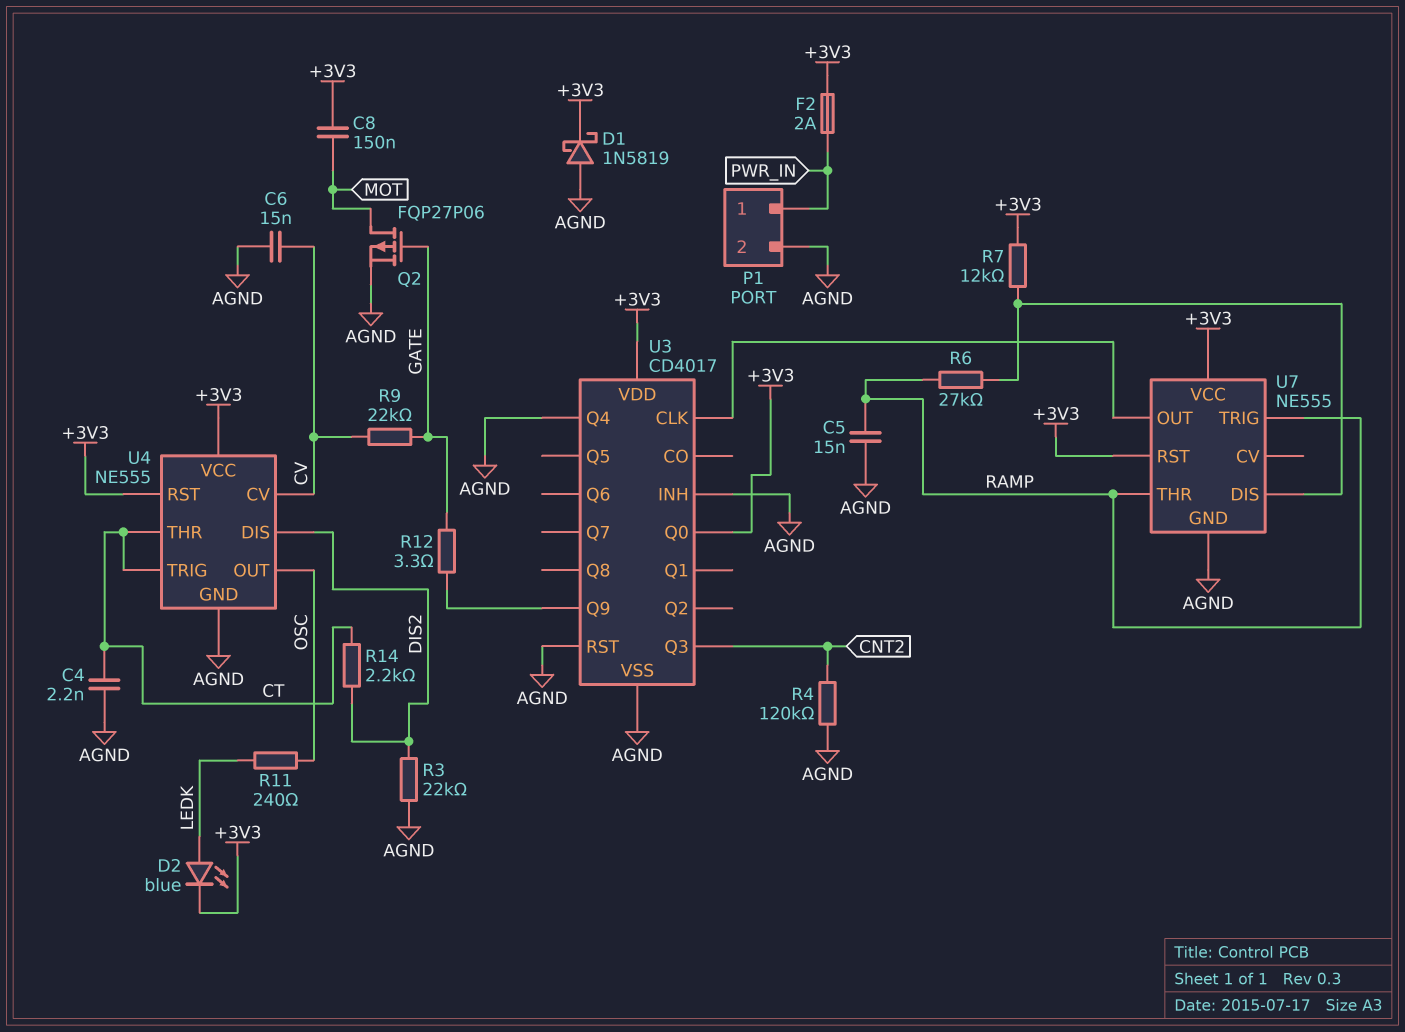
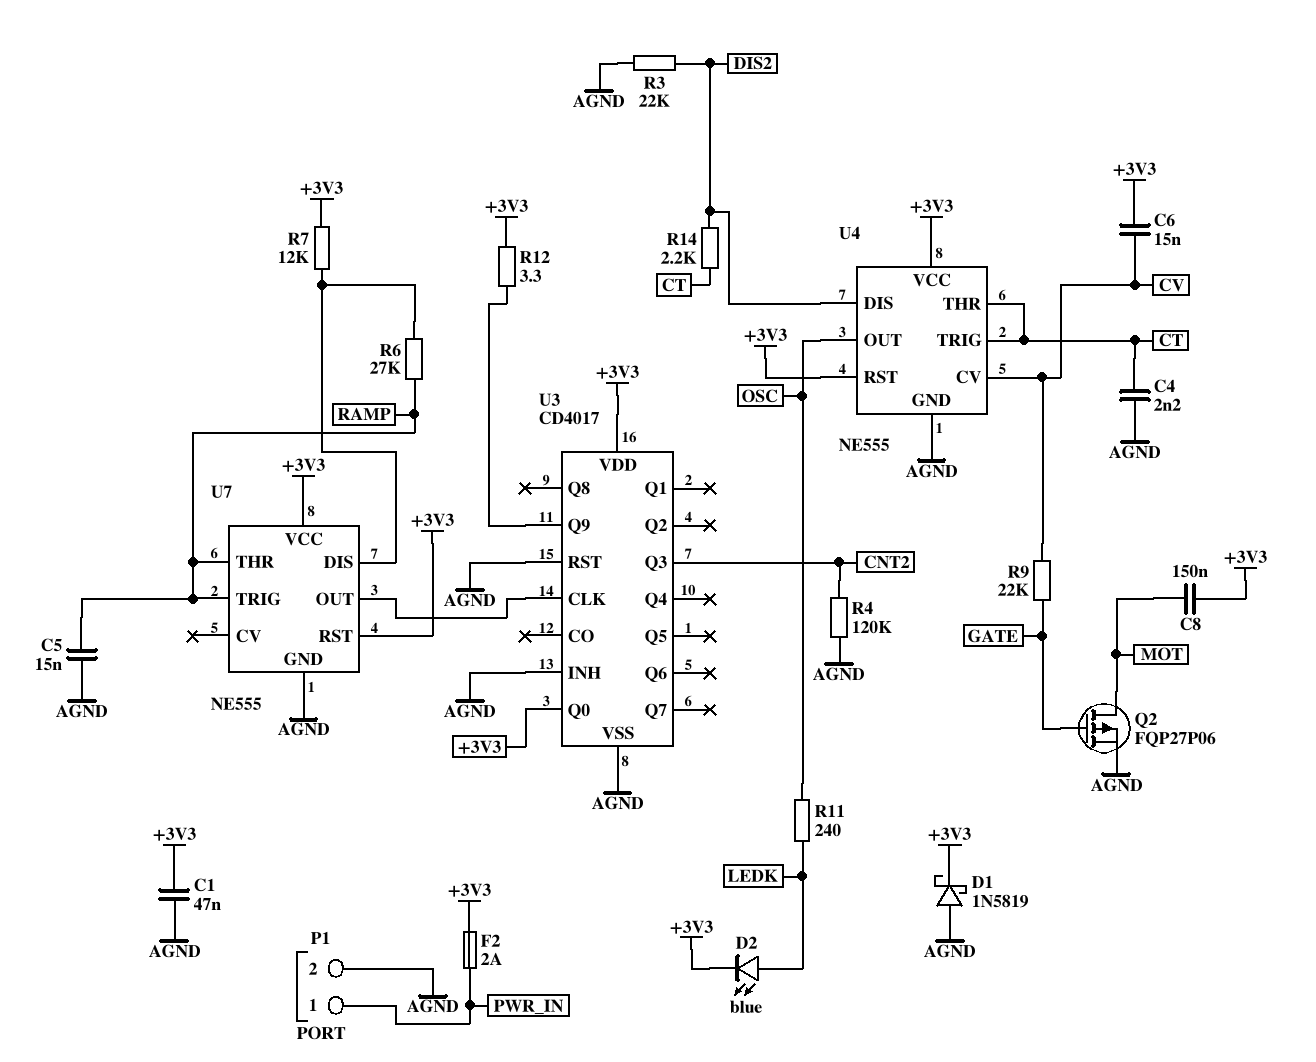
C1: none -> 47nF (+3V3, AGND)
C6: 15nF (AGND, CV) -> 15nF (+3V3, CV)
R12: 3.3 (GATE, U3/Q9) -> 3.3 (+3V3, U3/Q9)
U3 pin Q4: AGND -> none

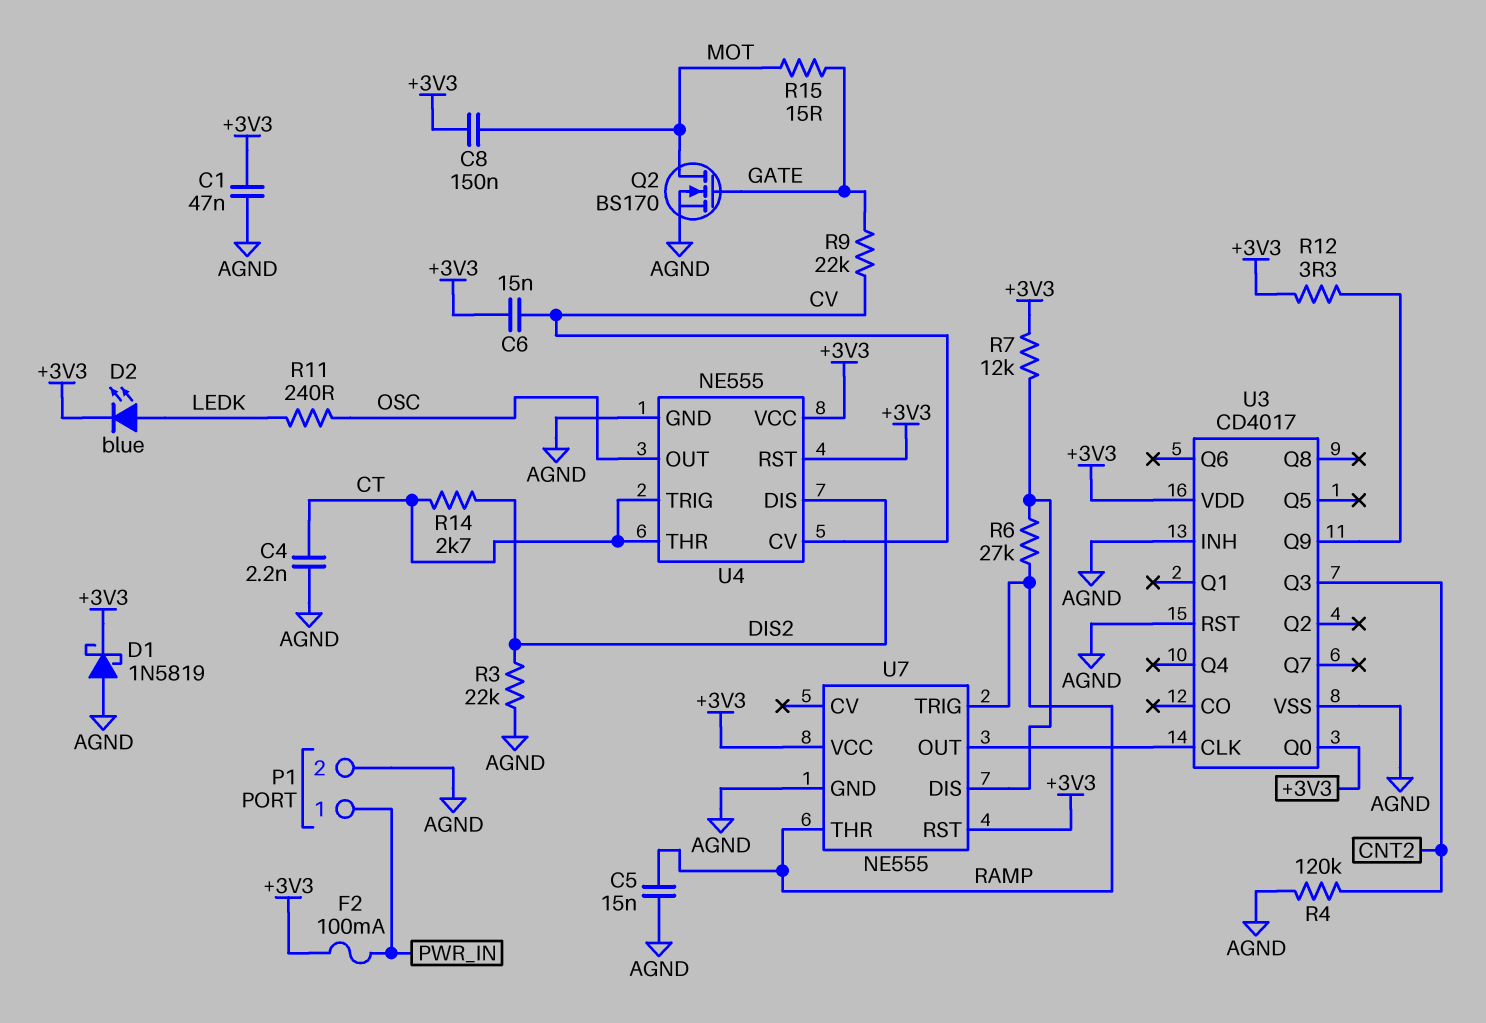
F2: 2A (+3V3, PWR_IN) -> 100mA (+3V3, PWR_IN)
Q2: PMOS FQP27P06 (G GATE, D MOT, S AGND) -> NMOS BS170 (G GATE, D MOT, S AGND)
R14: 2.2k (CT, DIS2) -> 2.7k (CT, DIS2)
R15: none -> 15 (GATE, MOT)

